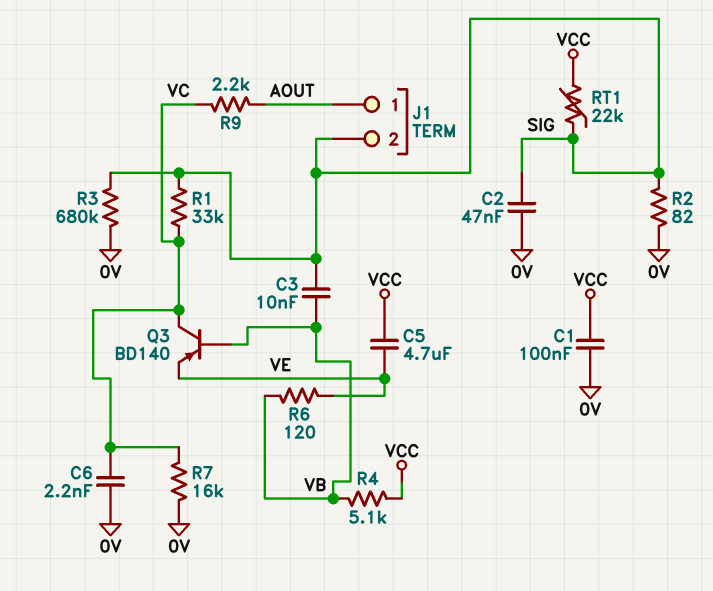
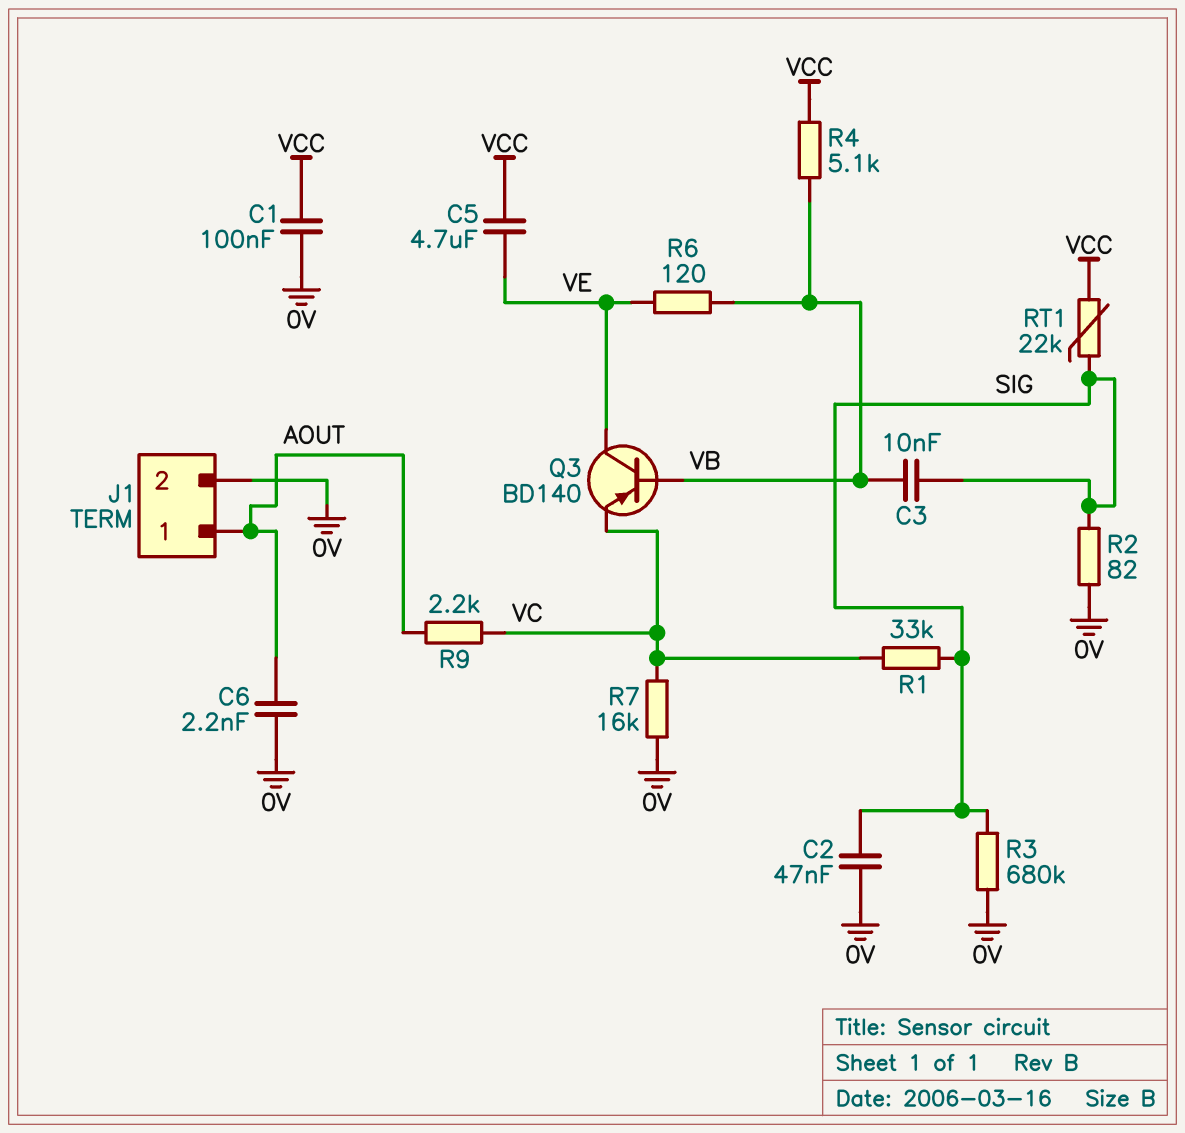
C6: 2.2nF (0V, VC) -> 2.2nF (0V, AOUT)
J1 pin 2: SIG -> 0V
Q3: PNP BD140 (B VB, C VC, E VE) -> PNP BD140 (B VB, C VE, E VC)

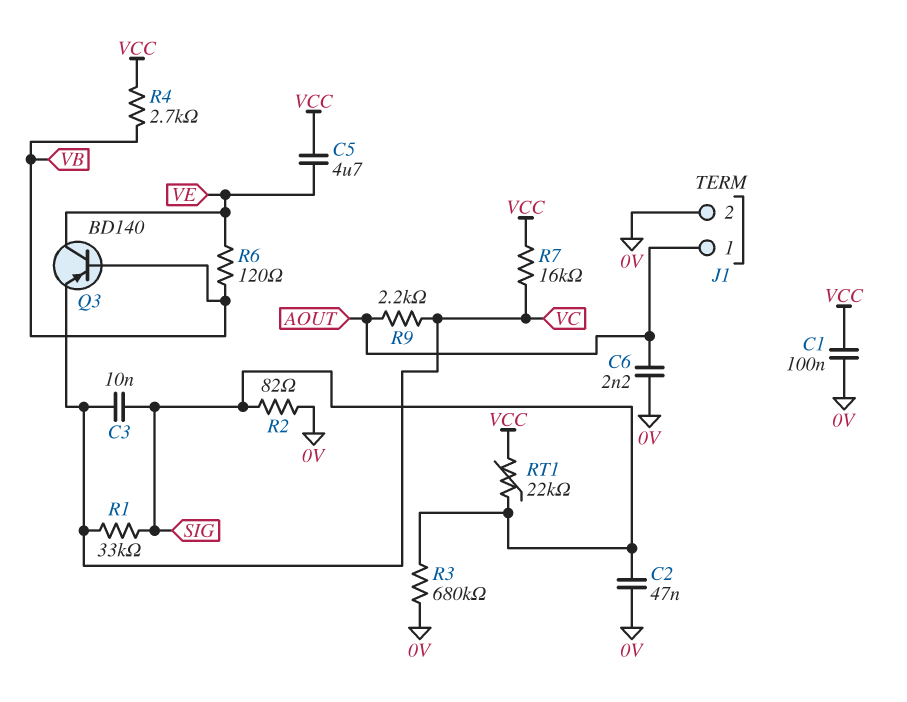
C3: 10nF (SIG, VB) -> 10nF (SIG, VC)
R4: 5.1k (VB, VCC) -> 2.7k (VB, VCC)
R7: 16k (0V, VC) -> 16k (VC, VCC)

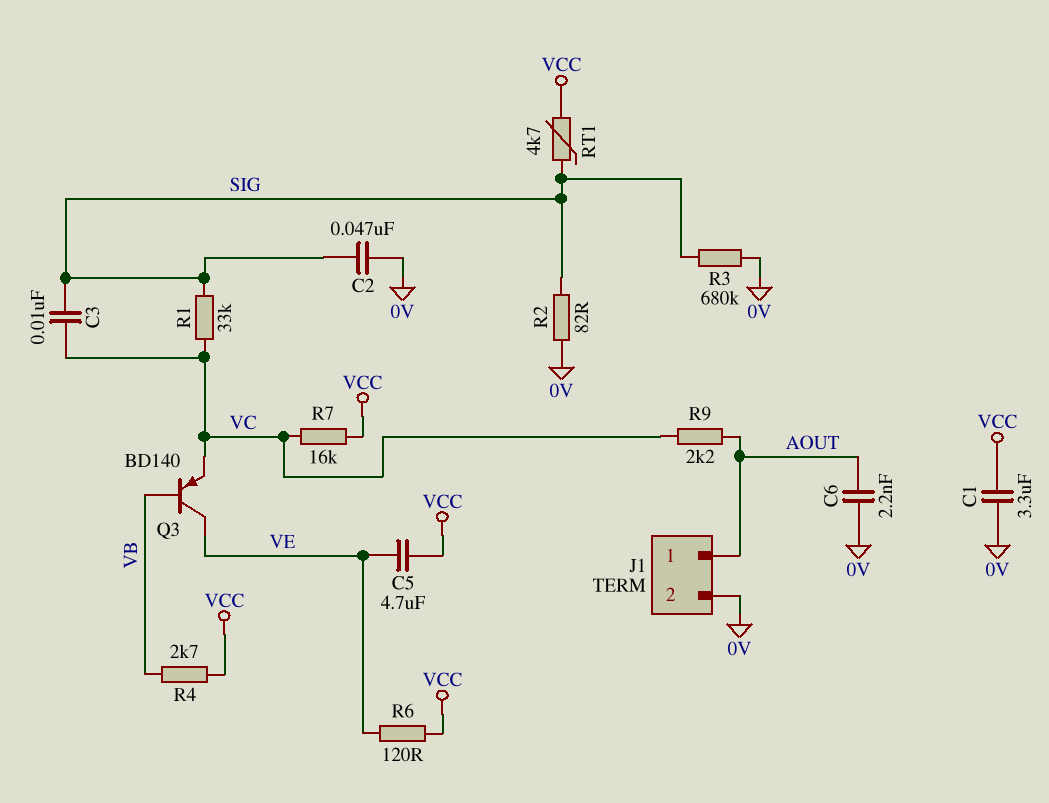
C1: 100nF (0V, VCC) -> 3.3uF (0V, VCC)
R6: 120 (VB, VE) -> 120 (VCC, VE)
RT1: 22k (SIG, VCC) -> 4.7k (SIG, VCC)

